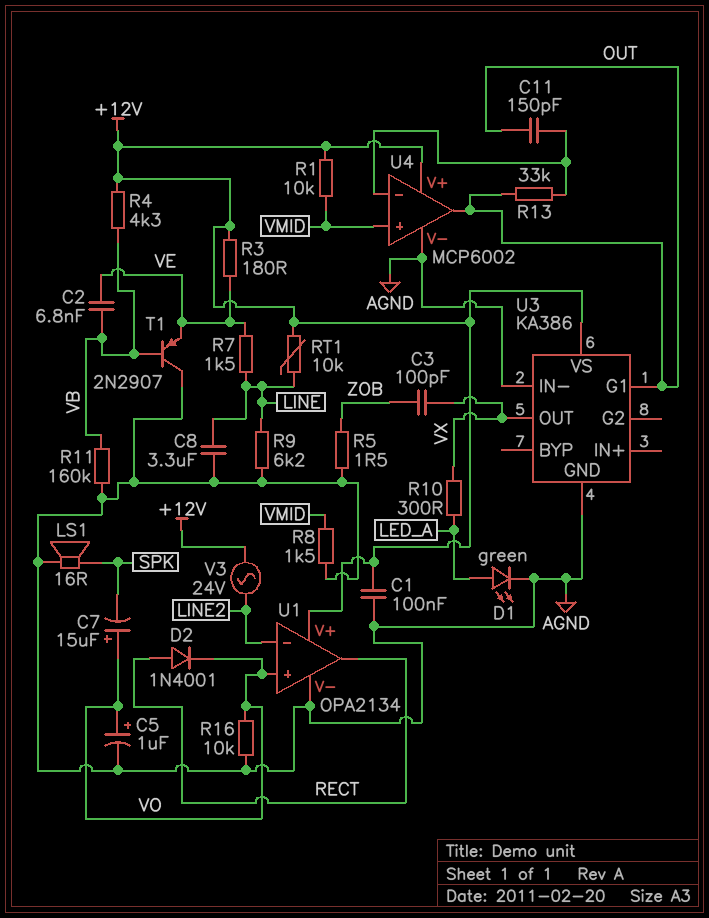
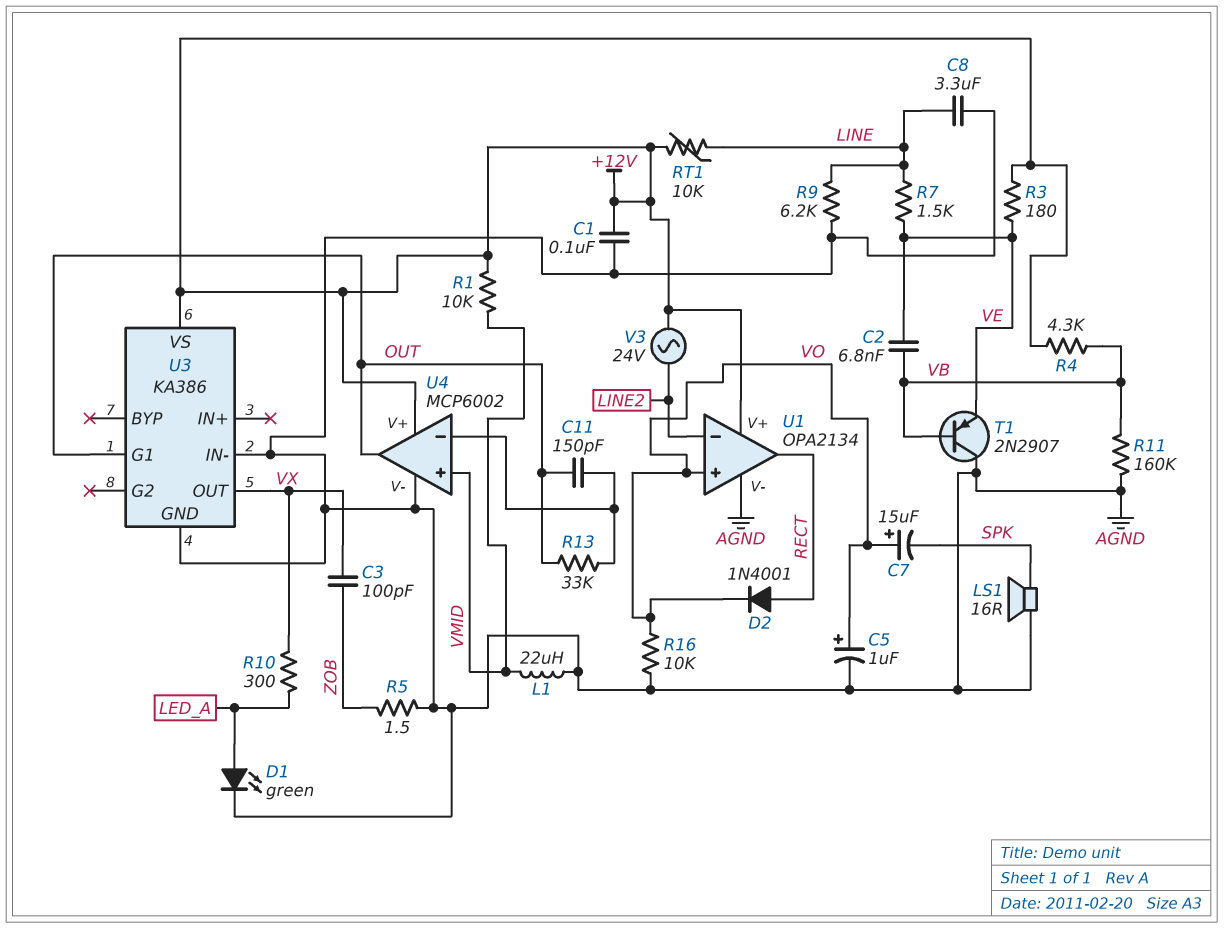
L1: none -> 22uH (AGND, VMID)
R8: 1.5k (AGND, VMID) -> none

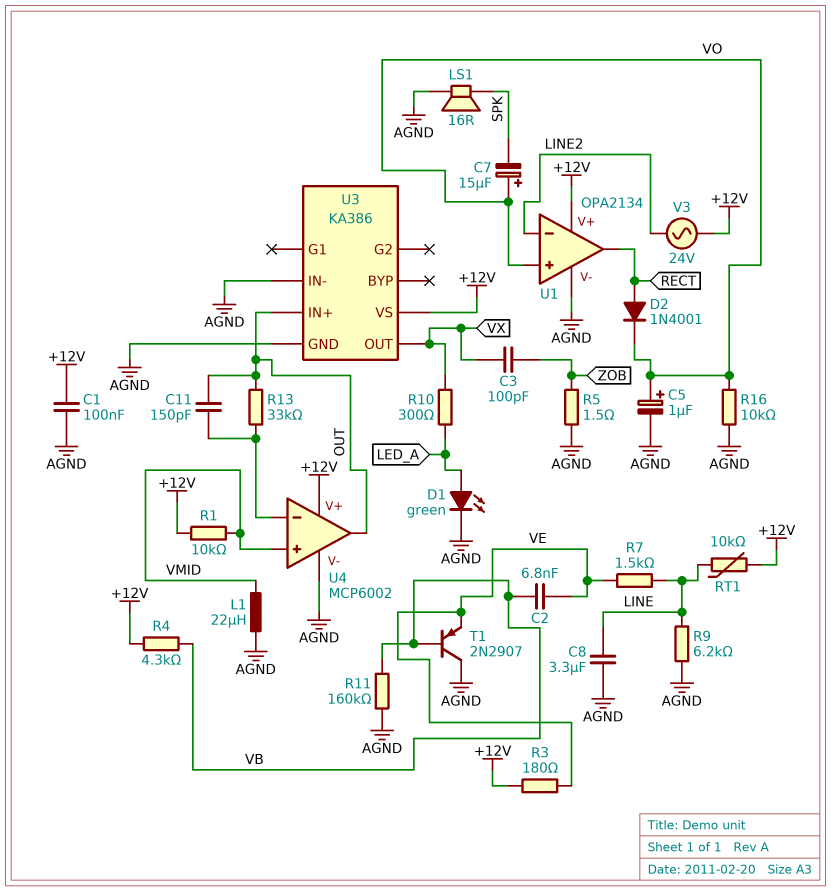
U3 pin G1: OUT -> none
U3 pin IN+: none -> OUT

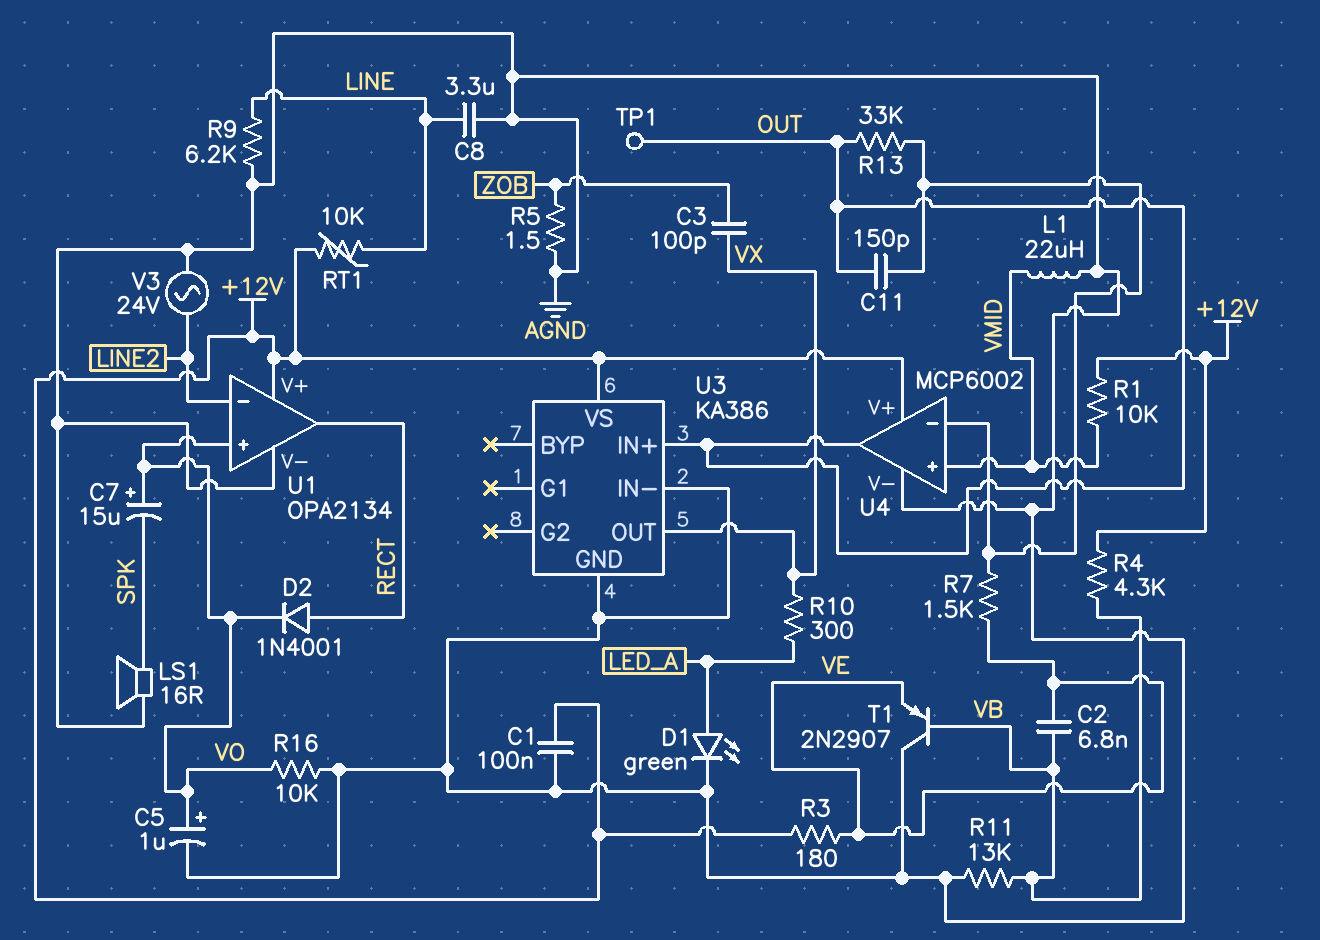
R7: 1.5k (LINE, VE) -> 1.5k (U4/in-, VE)
R11: 160k (AGND, VB) -> 13k (AGND, VB)
TP1: none -> test point (OUT)
V3: AC 24V (+12V, LINE2) -> AC 24V (AGND, LINE2)

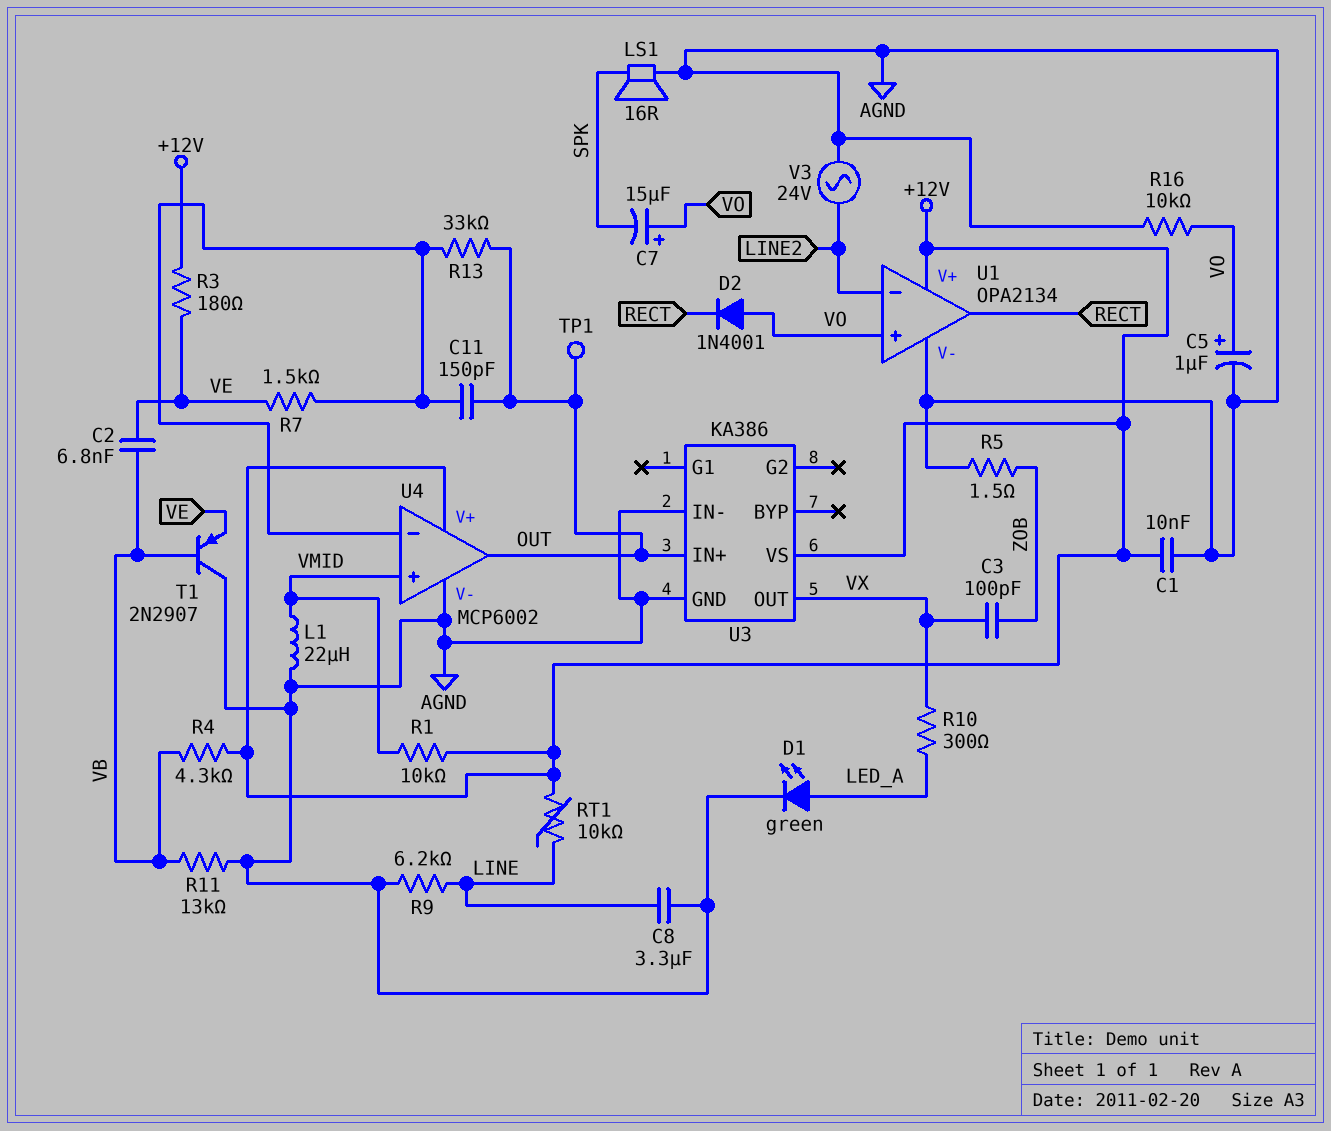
C1: 100nF (+12V, AGND) -> 10nF (+12V, AGND)
D2: diode 1N4001 (A RECT, K VO) -> diode 1N4001 (A VO, K RECT)

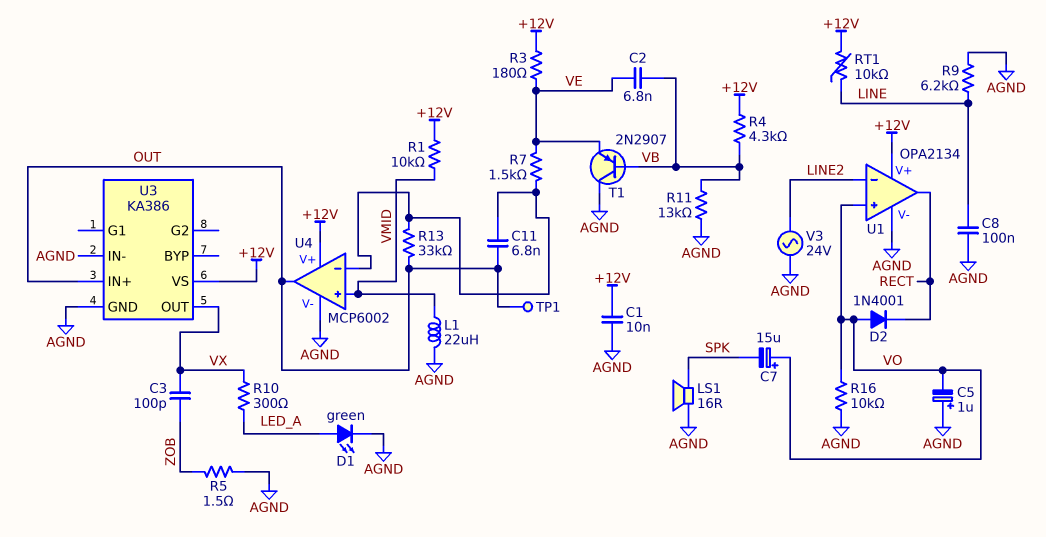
C5: 1uF (plus VO, minus AGND) -> 1uF (plus AGND, minus VO)
C8: 3.3uF (AGND, LINE) -> 100nF (AGND, LINE)
C11: 150pF (OUT, U4/in-) -> 6.8nF (OUT, U4/in-)

